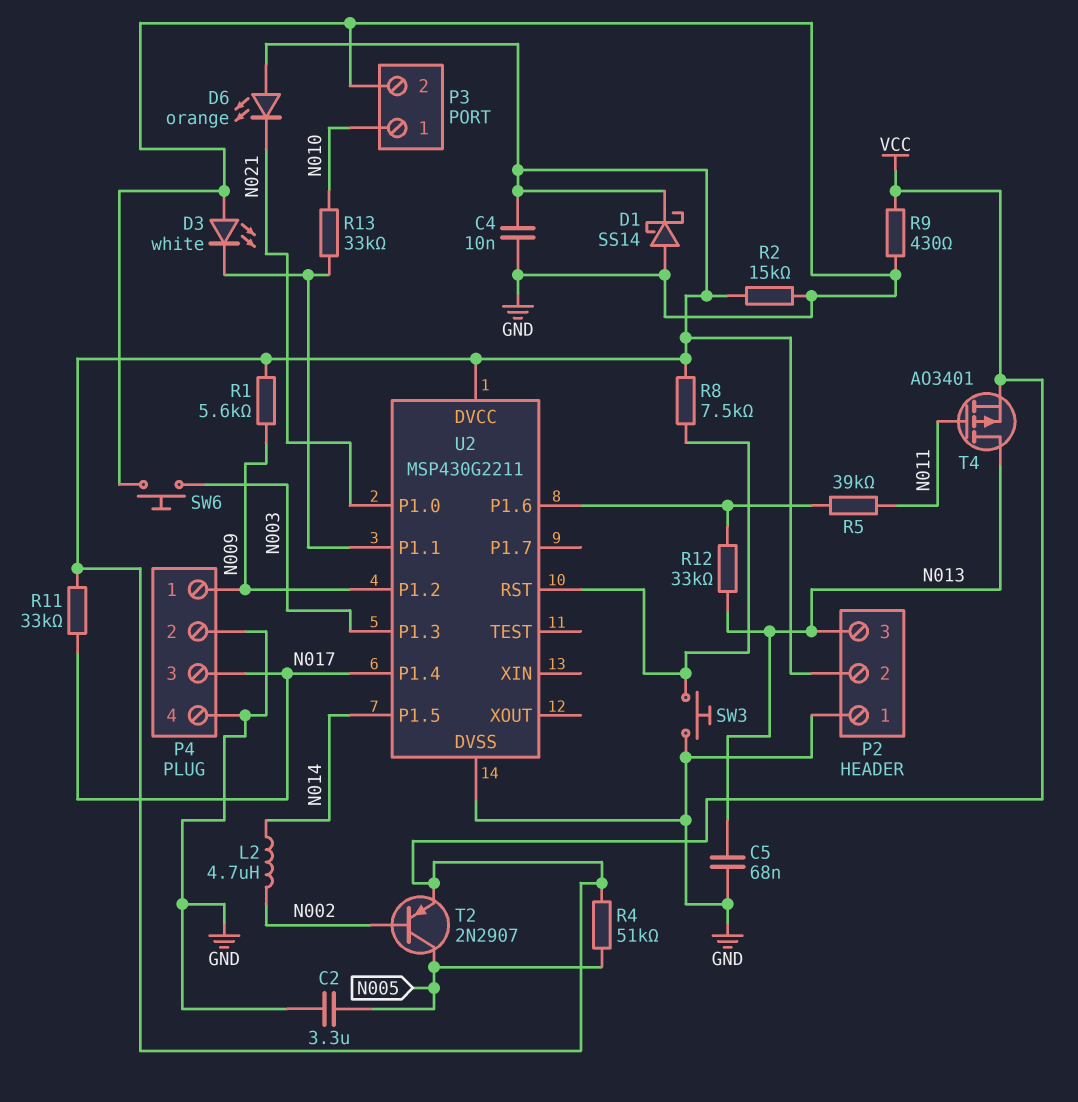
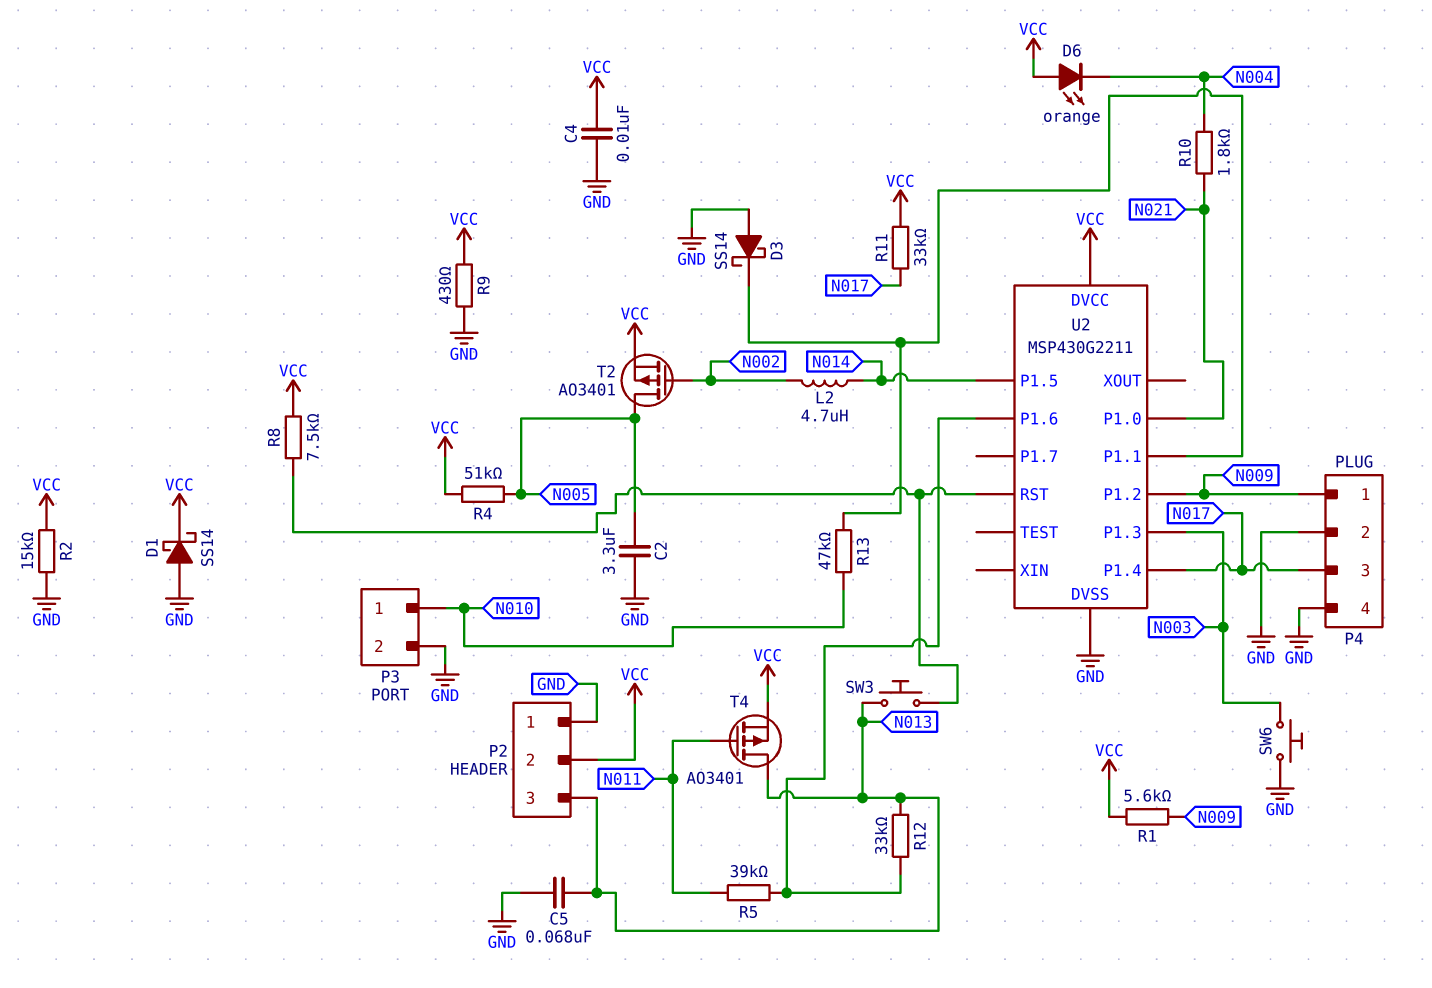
D3: LED white (A GND, K U2/P1.1) -> schottky SS14 (A GND, K U2/P1.1)
D6: LED orange (A VCC, K N021) -> LED orange (A VCC, K N004)
R10: none -> 1.8k (N004, N021)
R13: 33k (N010, U2/P1.1) -> 47k (N010, U2/P1.1)
SW3: button (GND, U2/RST) -> button (N013, U2/RST)
T2: PNP 2N2907 (B N002, C N005, E VCC) -> PMOS AO3401 (G N002, D N005, S VCC)

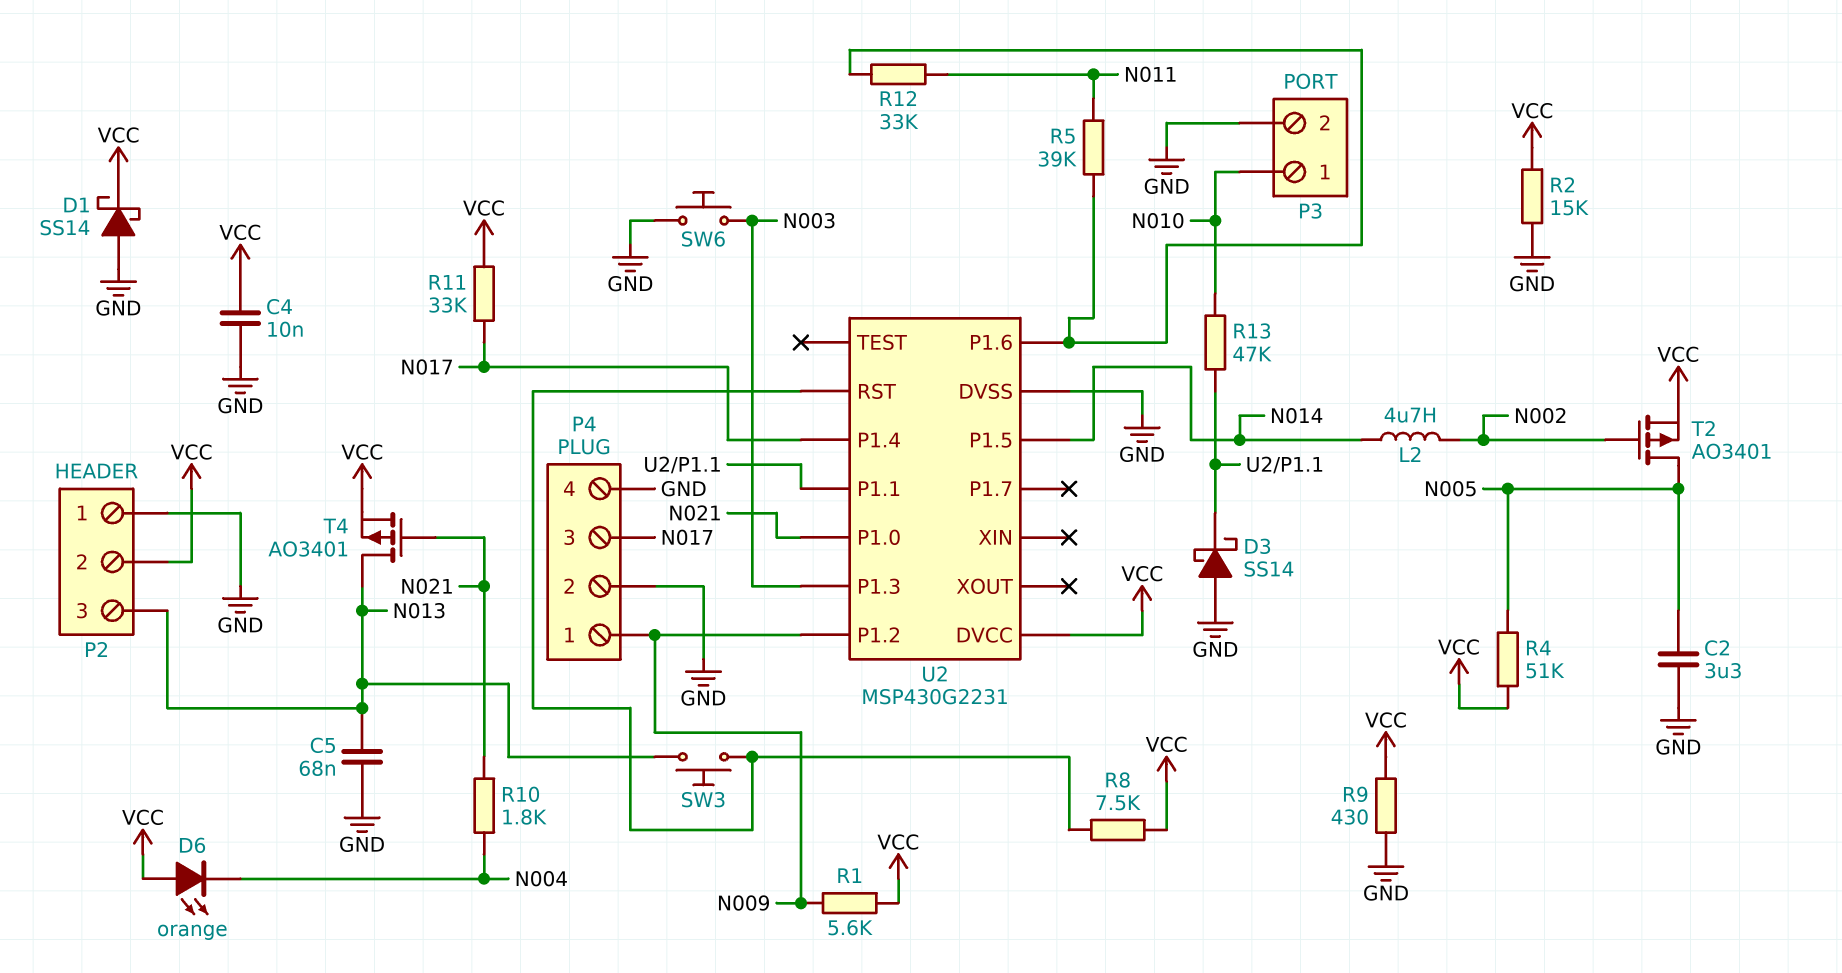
R12: 33k (N013, U2/P1.6) -> 33k (N011, U2/P1.6)
T4: PMOS AO3401 (G N011, D N013, S VCC) -> PMOS AO3401 (G N021, D N013, S VCC)
U2: MSP430G2211 -> MSP430G2231

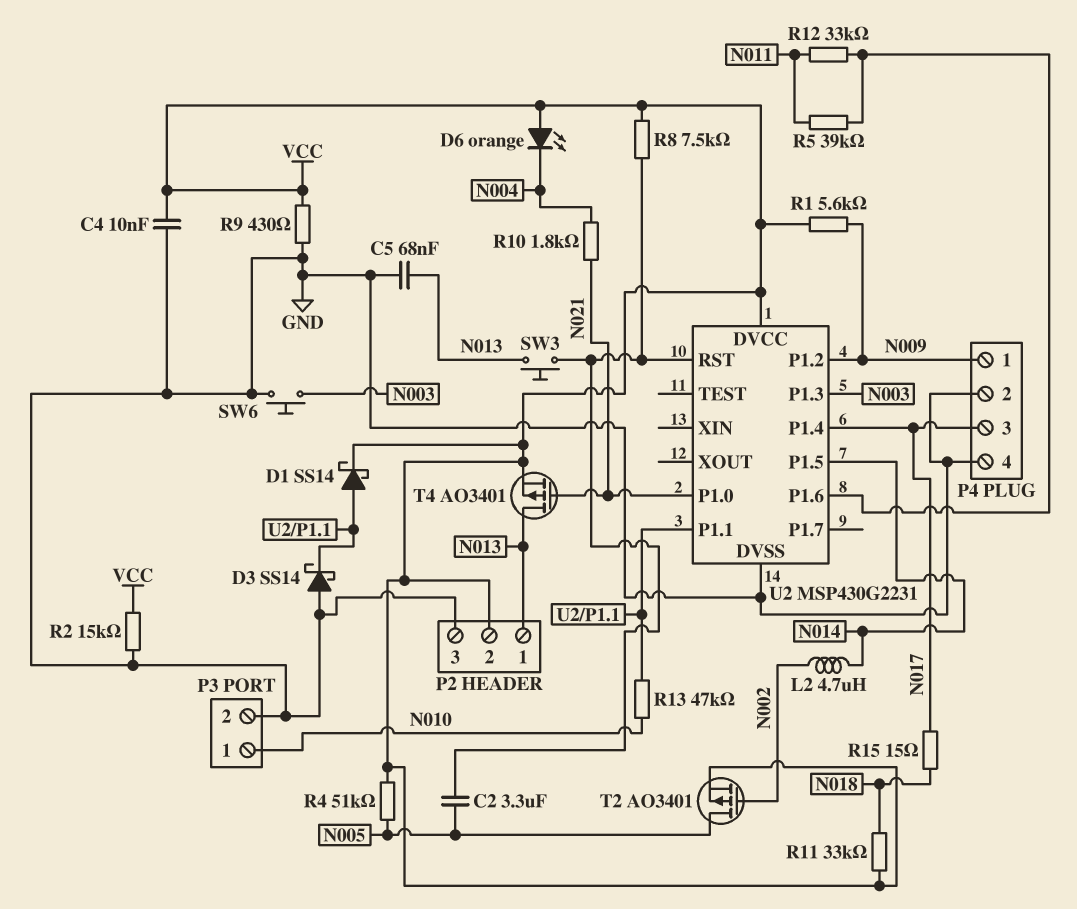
C2: 3.3uF (GND, N005) -> 3.3uF (N005, U2/RST)
D1: schottky SS14 (A GND, K VCC) -> schottky SS14 (A U2/P1.1, K VCC)
P2 pin 1: GND -> N013
P2 pin 3: N013 -> GND
R11: 33k (N017, VCC) -> 33k (N018, VCC)
R15: none -> 15 (N017, N018)

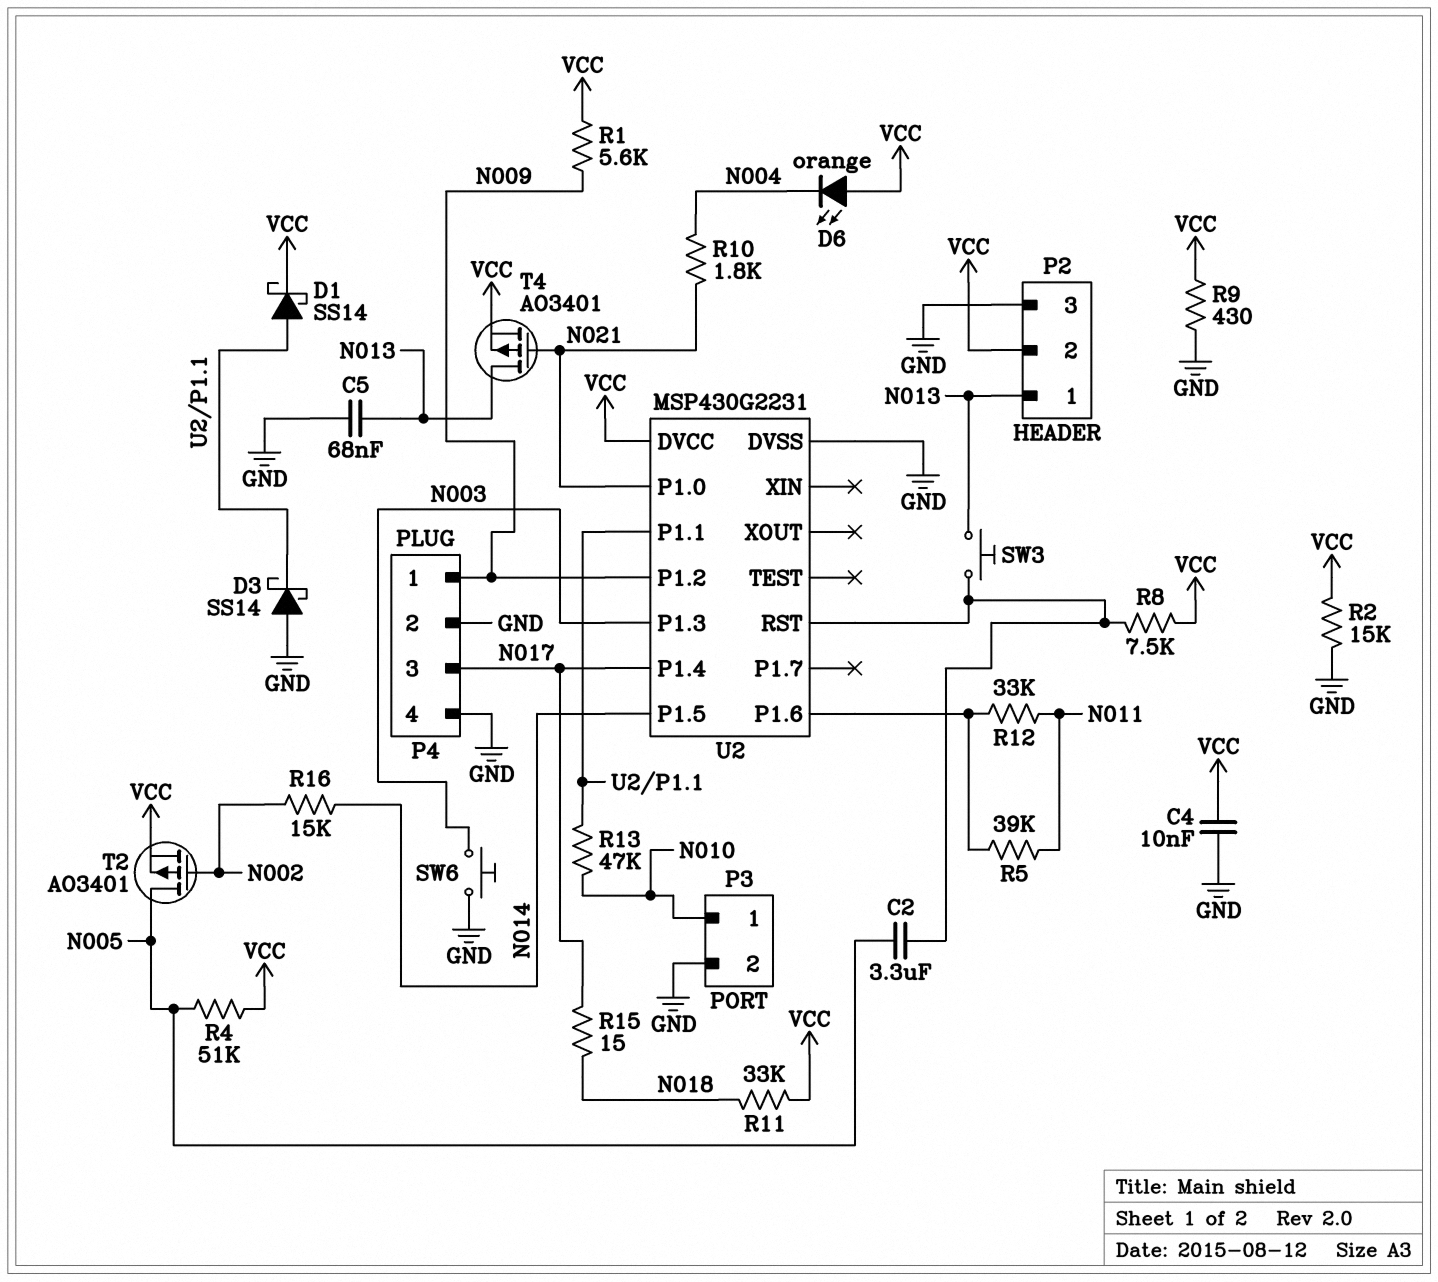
L2: 4.7uH (N002, N014) -> none
R16: none -> 15k (N002, N014)

